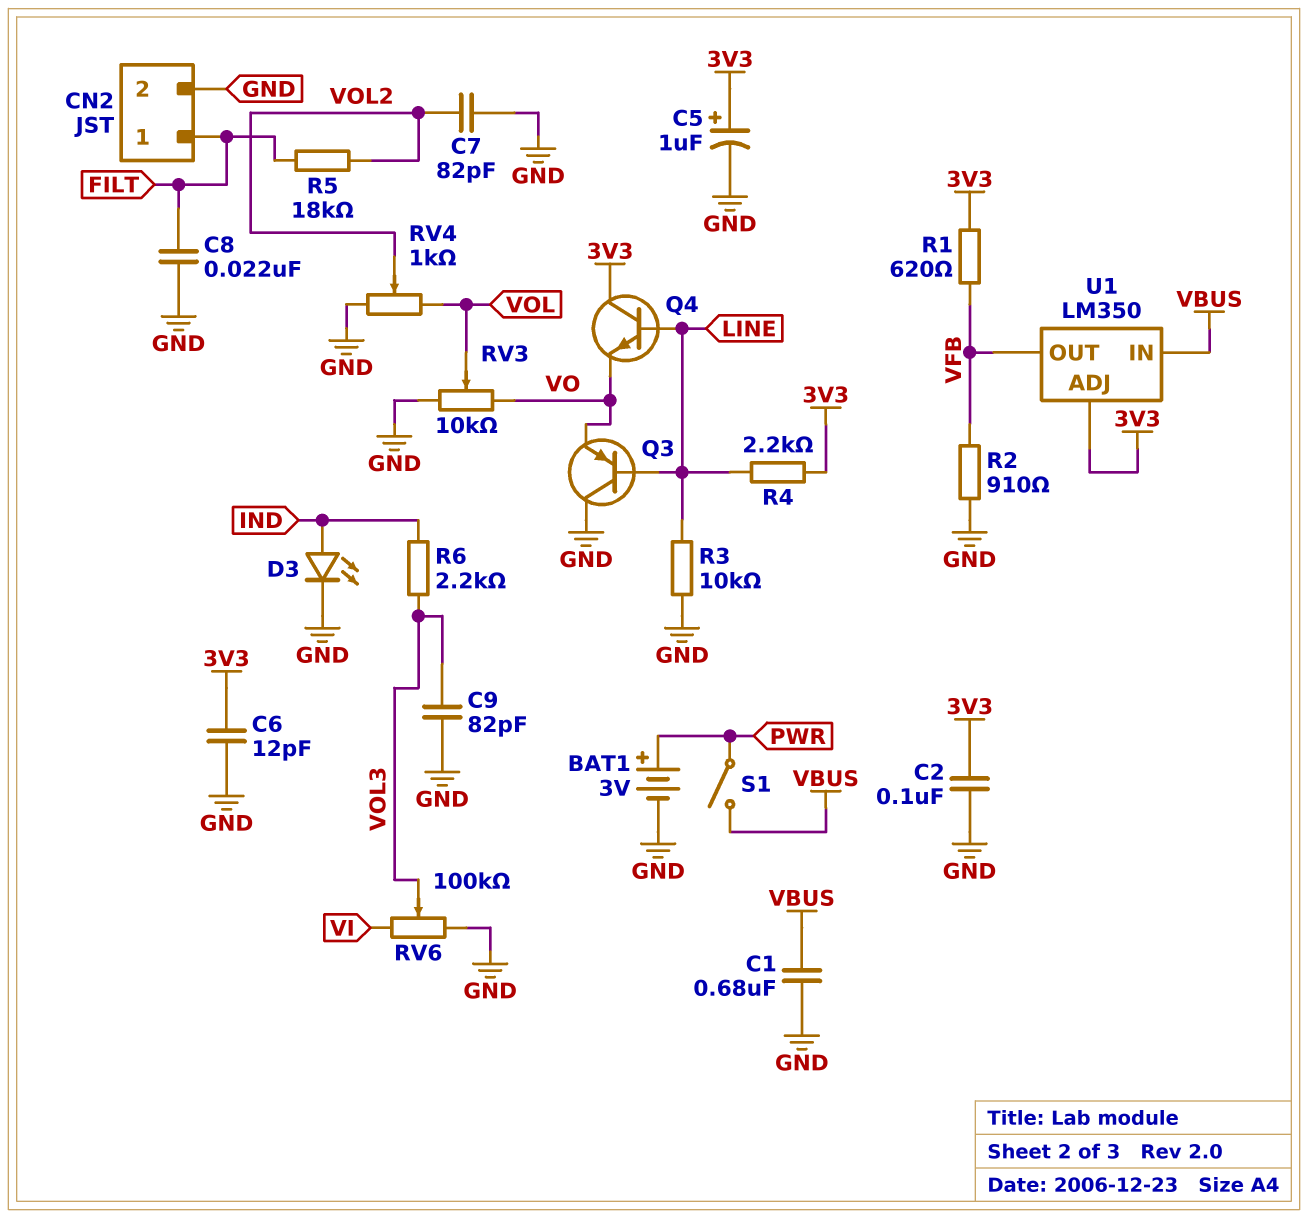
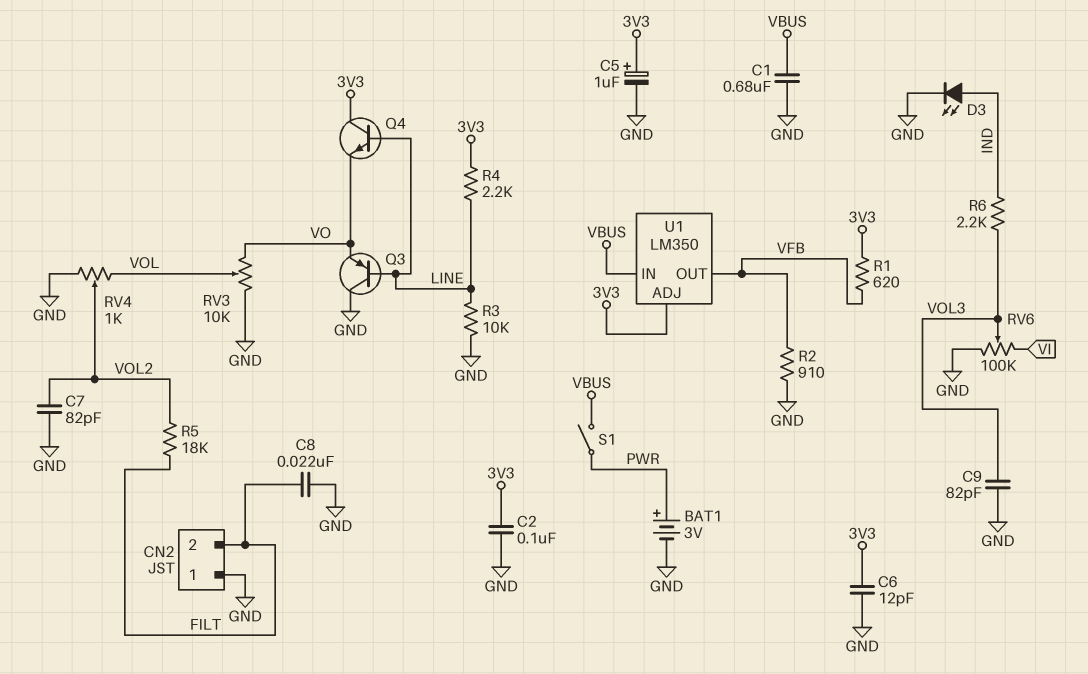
CN2 pin 1: FILT -> GND
CN2 pin 2: GND -> FILT

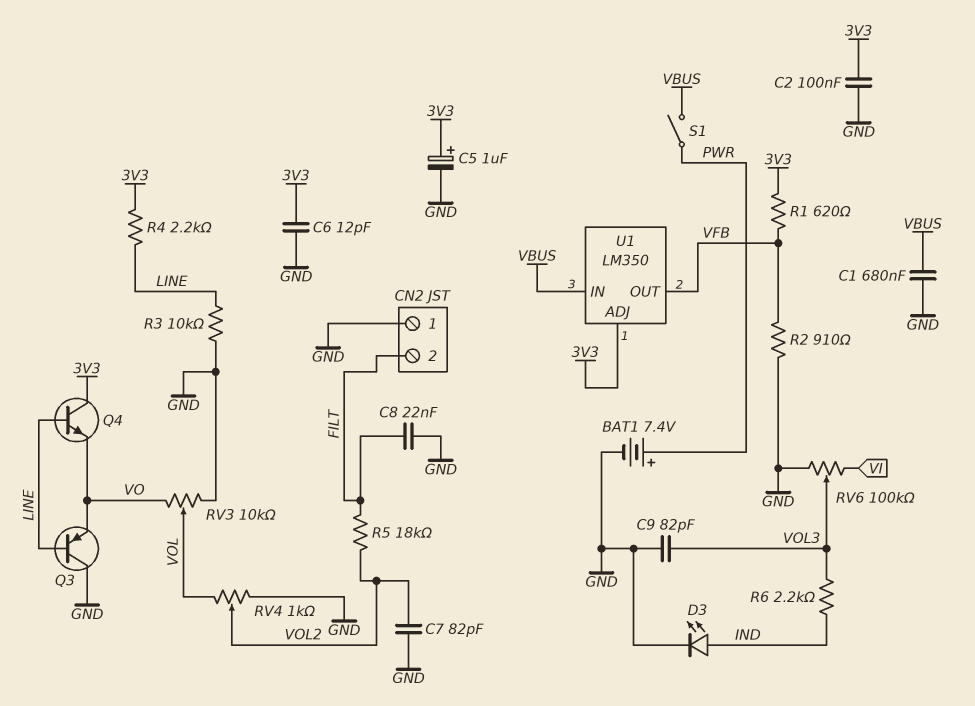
BAT1: 3V (plus PWR, minus GND) -> 7.4V (plus PWR, minus GND)

